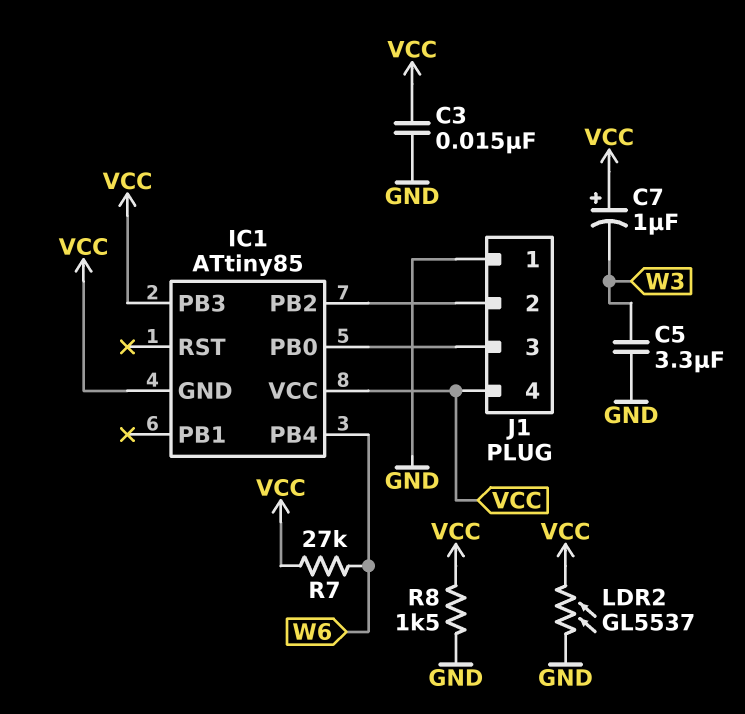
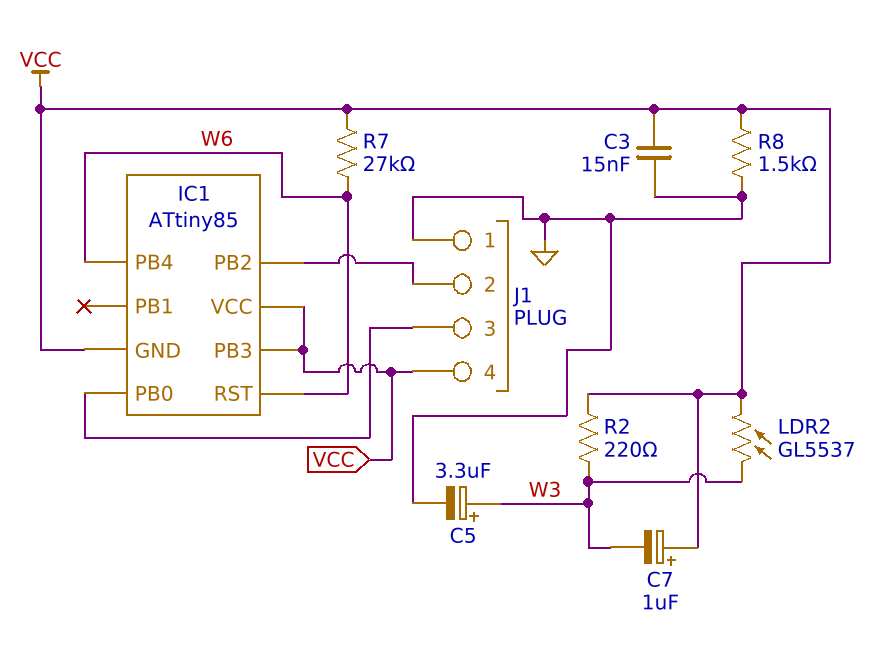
C5: 3.3uF (GND, W3) -> 3.3uF (plus W3, minus GND)
IC1 pin RST: none -> W6
LDR2: GL5537 (GND, VCC) -> GL5537 (VCC, W3)
R2: none -> 220 (VCC, W3)

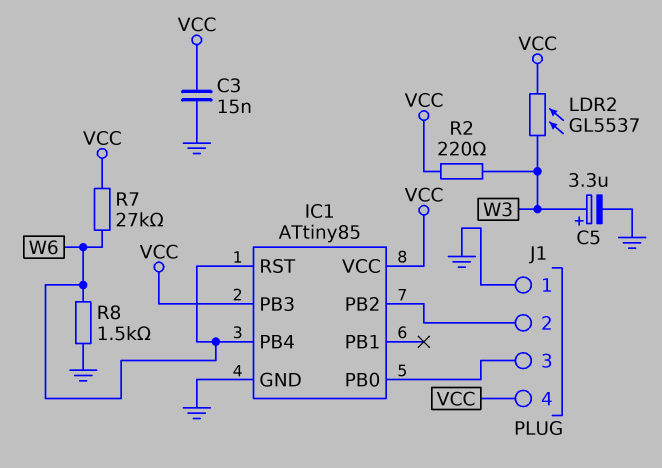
C7: 1uF (plus VCC, minus W3) -> none
IC1 pin GND: VCC -> GND
R8: 1.5k (GND, VCC) -> 1.5k (GND, W6)

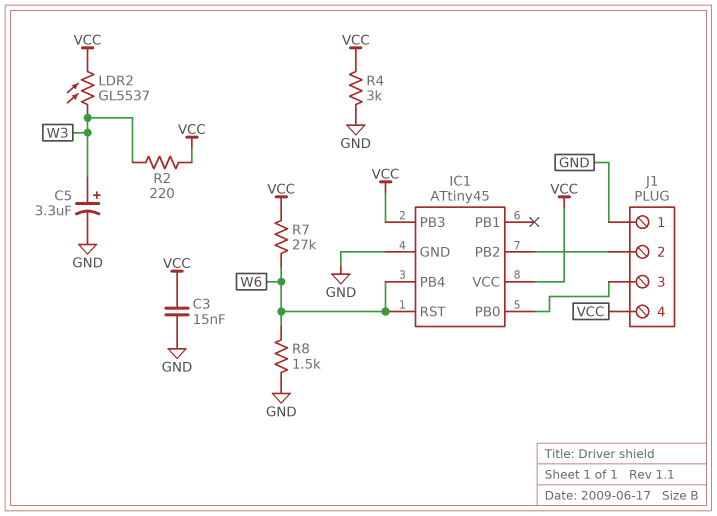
IC1: ATtiny85 -> ATtiny45
R4: none -> 3k (GND, VCC)

